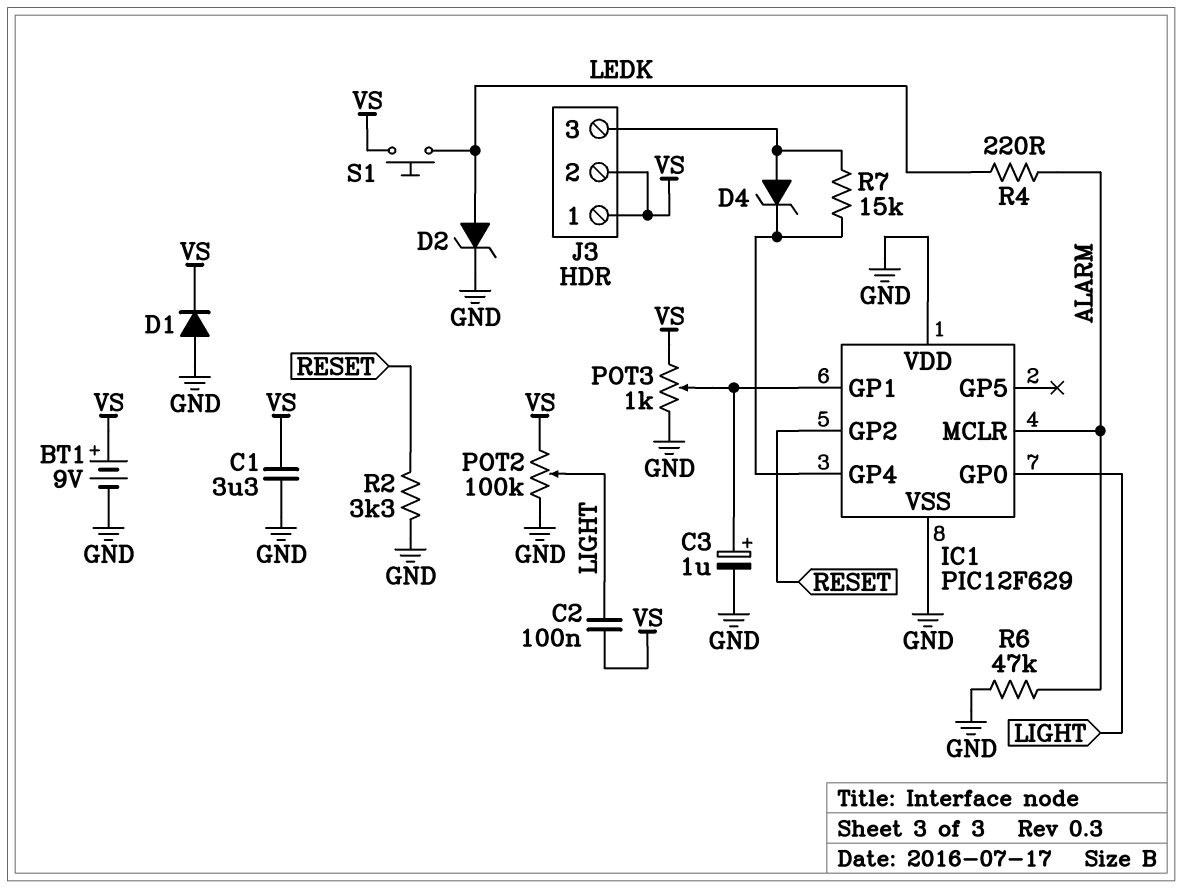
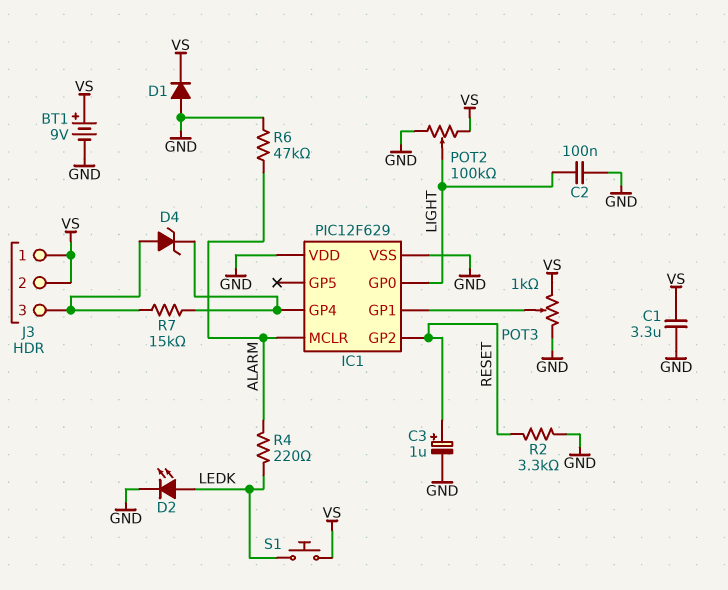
C2: 100nF (LIGHT, VS) -> 100nF (GND, LIGHT)
C3: 1uF (plus IC1/GP1, minus GND) -> 1uF (plus RESET, minus GND)
D2: zener (A LEDK, K GND) -> LED (A LEDK, K GND)

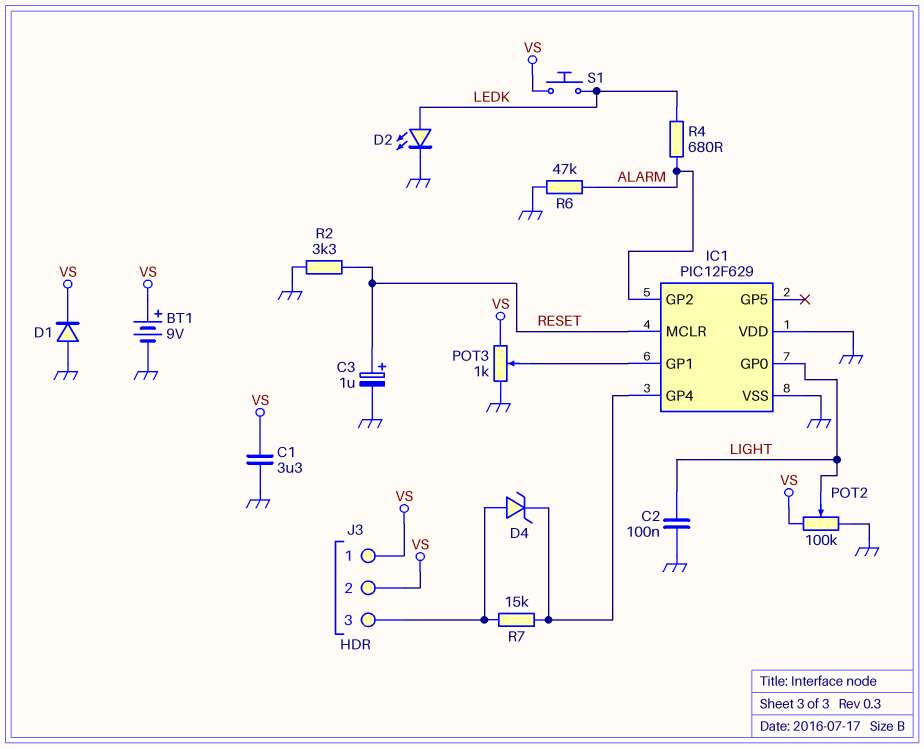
IC1 pin GP2: RESET -> ALARM
IC1 pin MCLR: ALARM -> RESET
R4: 220 (ALARM, LEDK) -> 680 (ALARM, LEDK)

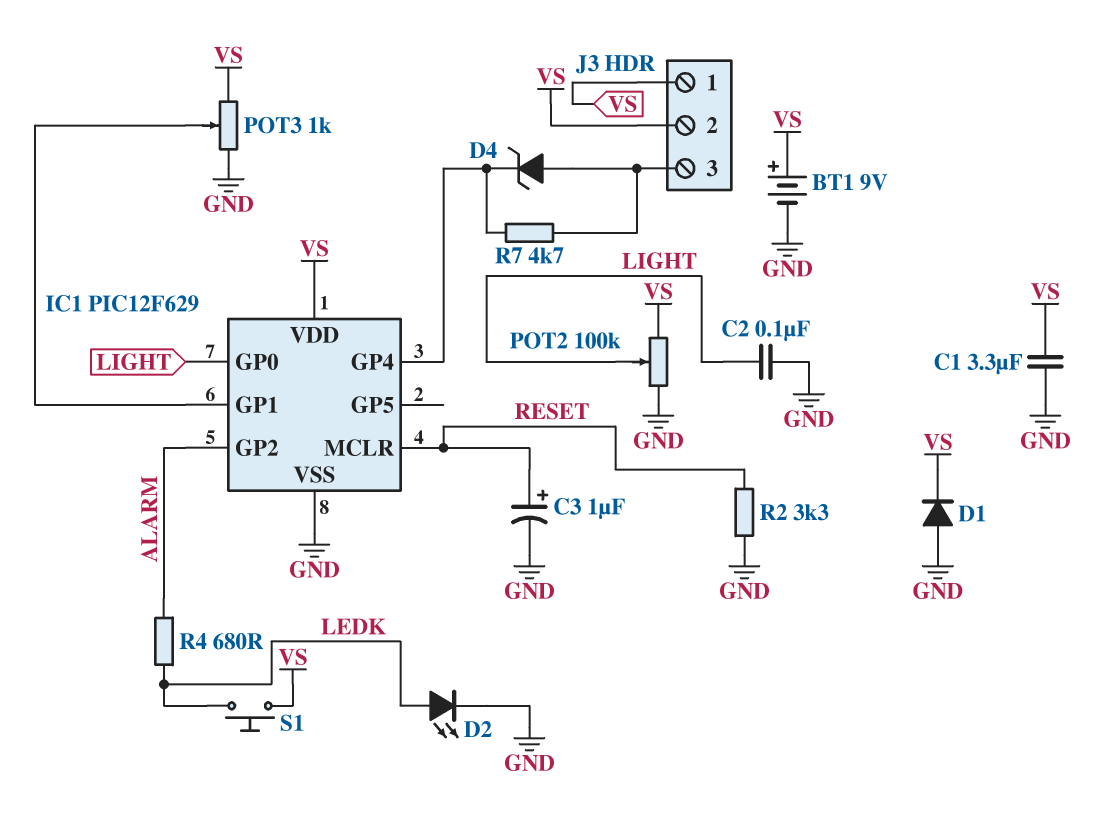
IC1 pin VDD: GND -> VS
R6: 47k (ALARM, GND) -> none
R7: 15k (IC1/GP4, J3/3) -> 4.7k (IC1/GP4, J3/3)

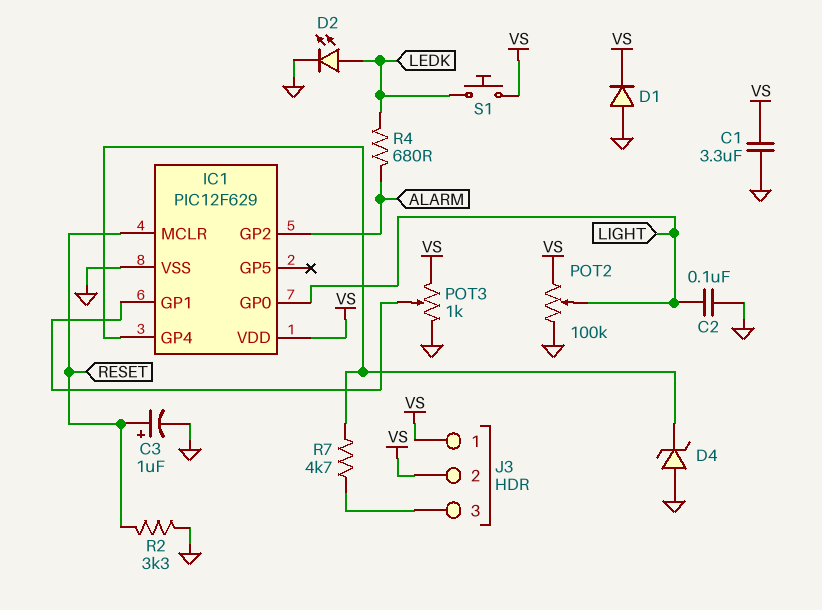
BT1: 9V (plus VS, minus GND) -> none
D4: zener (A J3/3, K IC1/GP4) -> zener (A GND, K IC1/GP4)

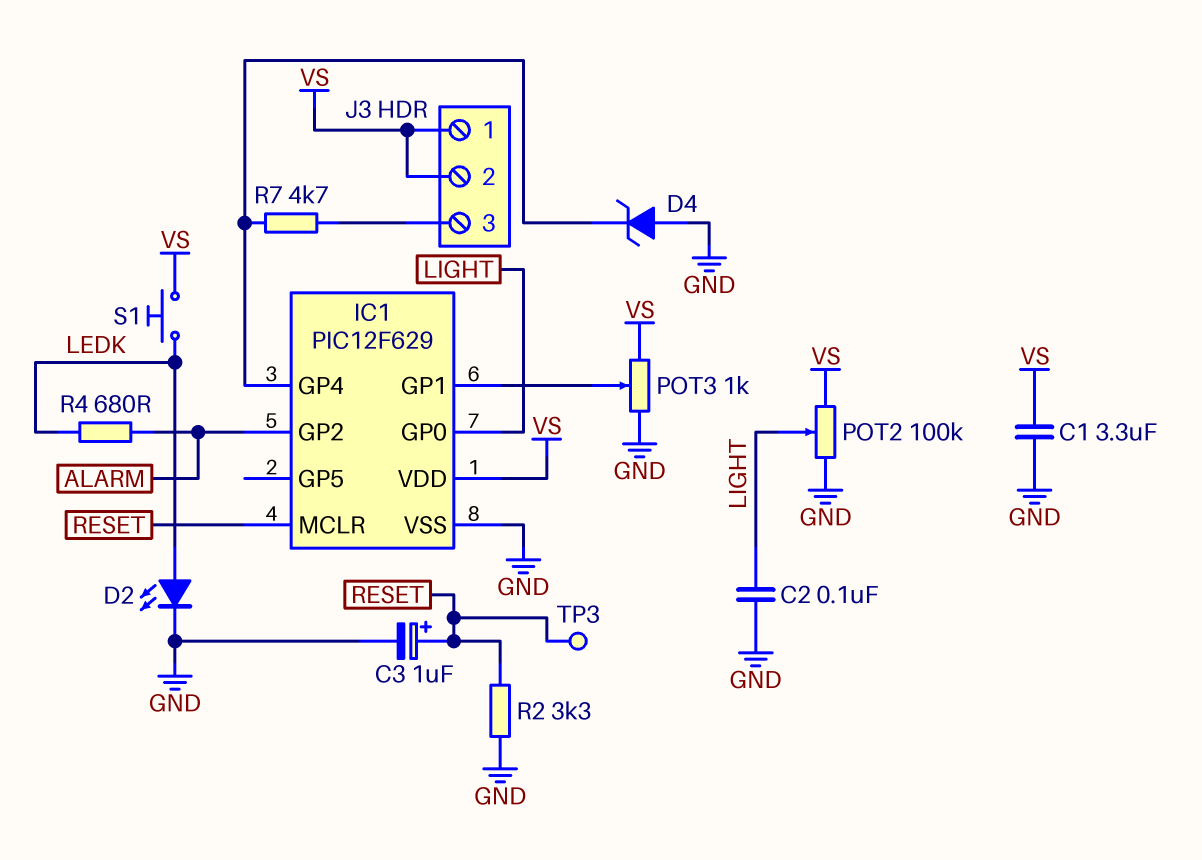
D1: diode (A GND, K VS) -> none
TP3: none -> test point (RESET)

